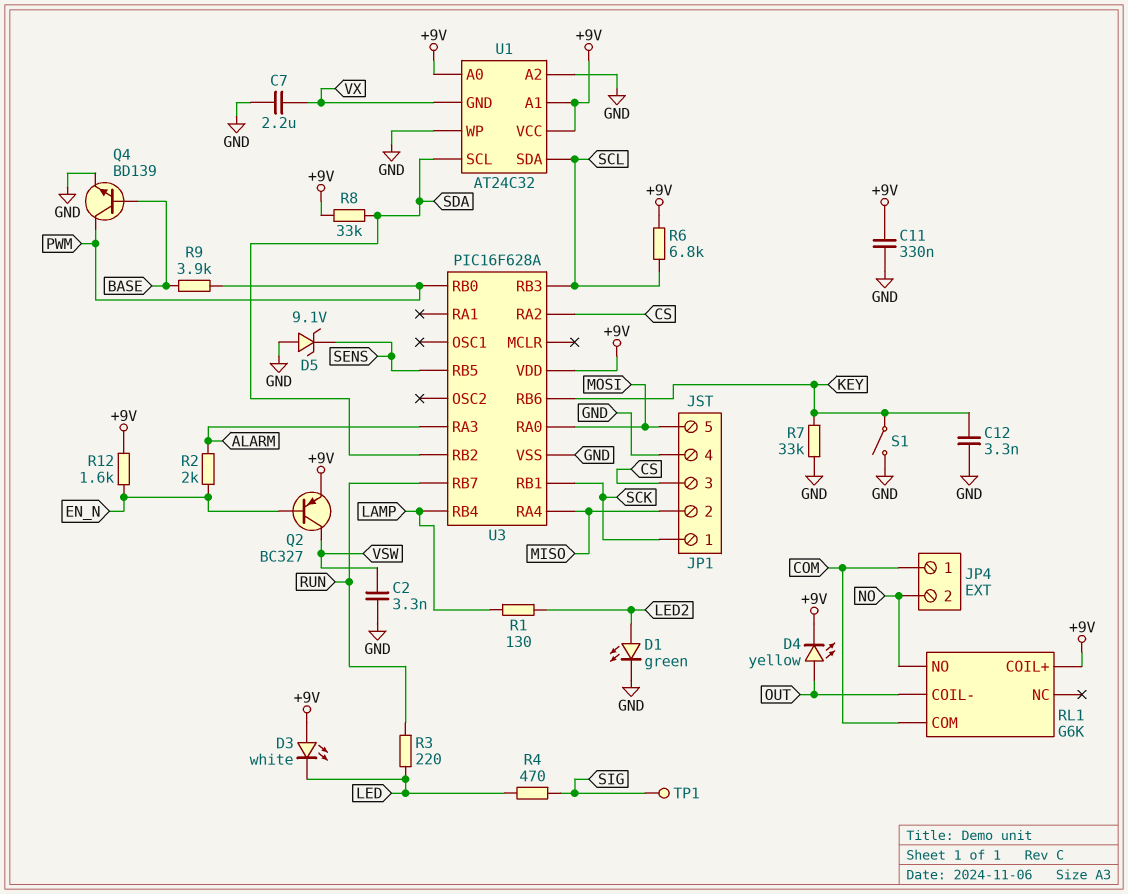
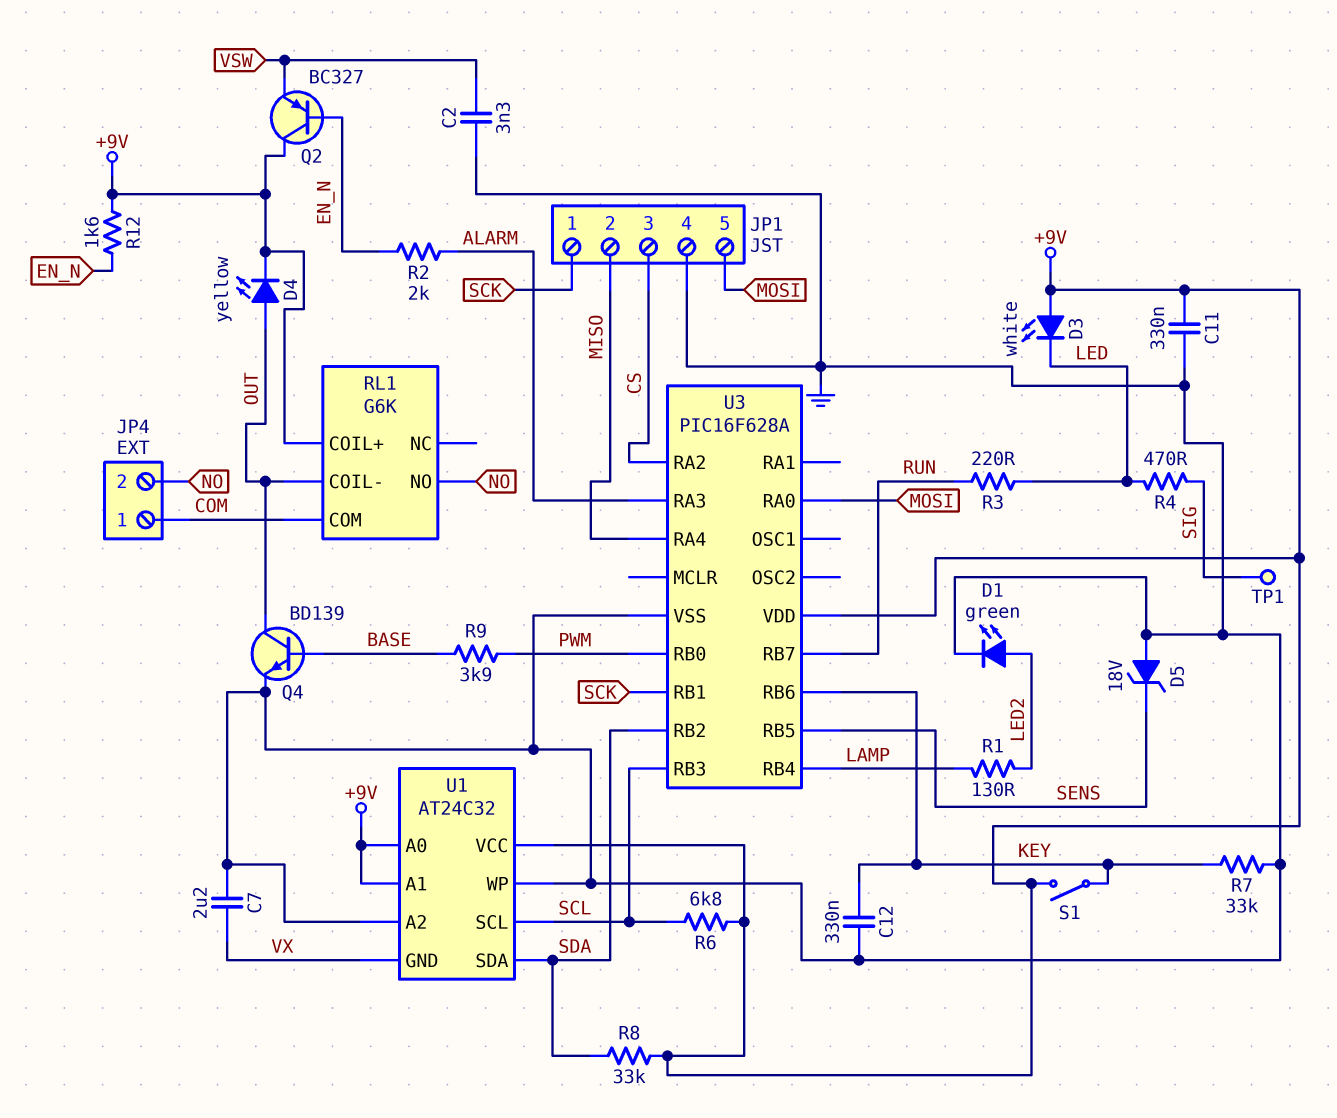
C12: 3.3nF (GND, KEY) -> 330nF (GND, KEY)
D5: zener 9.1V (A GND, K SENS) -> zener 18V (A GND, K SENS)
Q2: PNP BC327 (B EN_N, C VSW, E +9V) -> PNP BC327 (B EN_N, C +9V, E VSW)
Q4: NPN BD139 (B BASE, C PWM, E GND) -> NPN BD139 (B BASE, C OUT, E GND)
S1: switch (GND, KEY) -> switch (+9V, KEY)
U1 pin SCL: SDA -> SCL
U1 pin SDA: SCL -> SDA

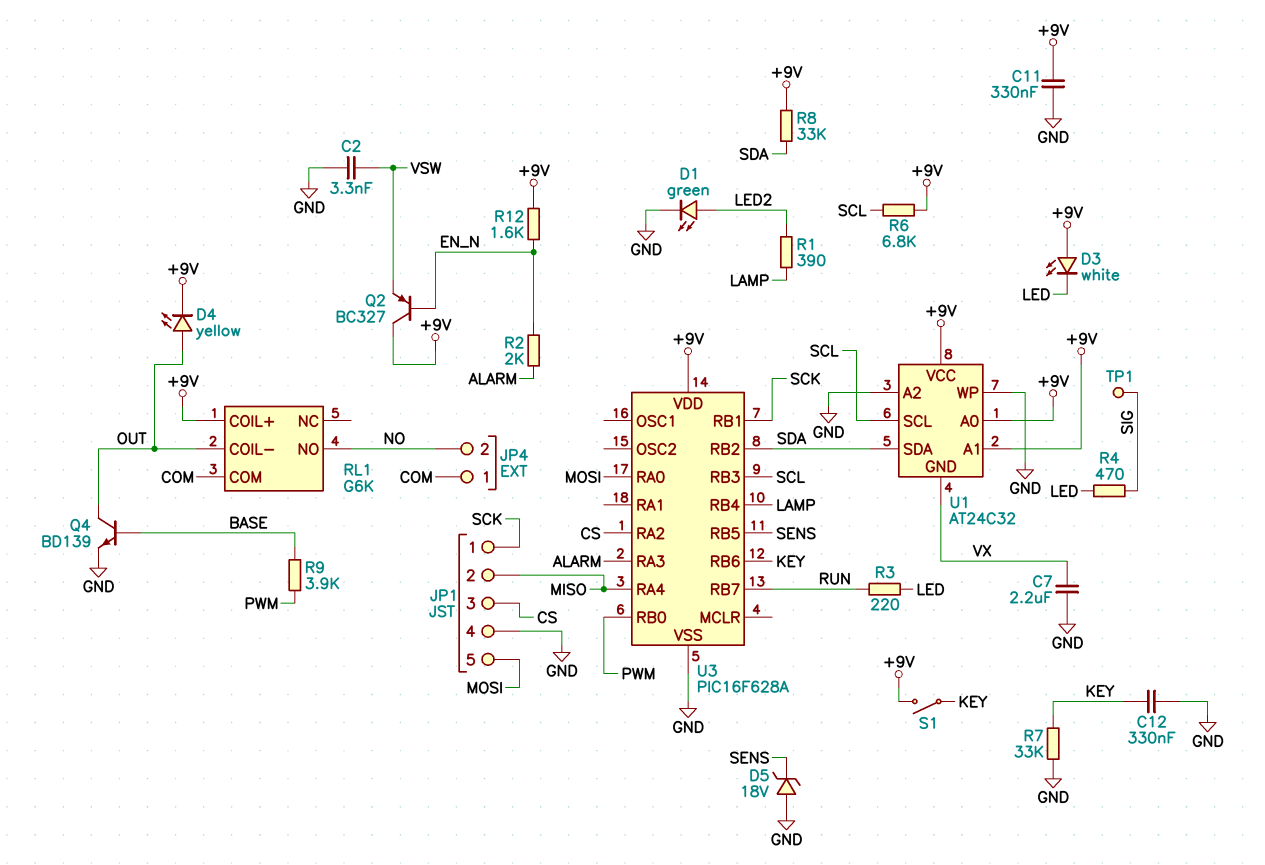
R1: 130 (LAMP, LED2) -> 390 (LAMP, LED2)

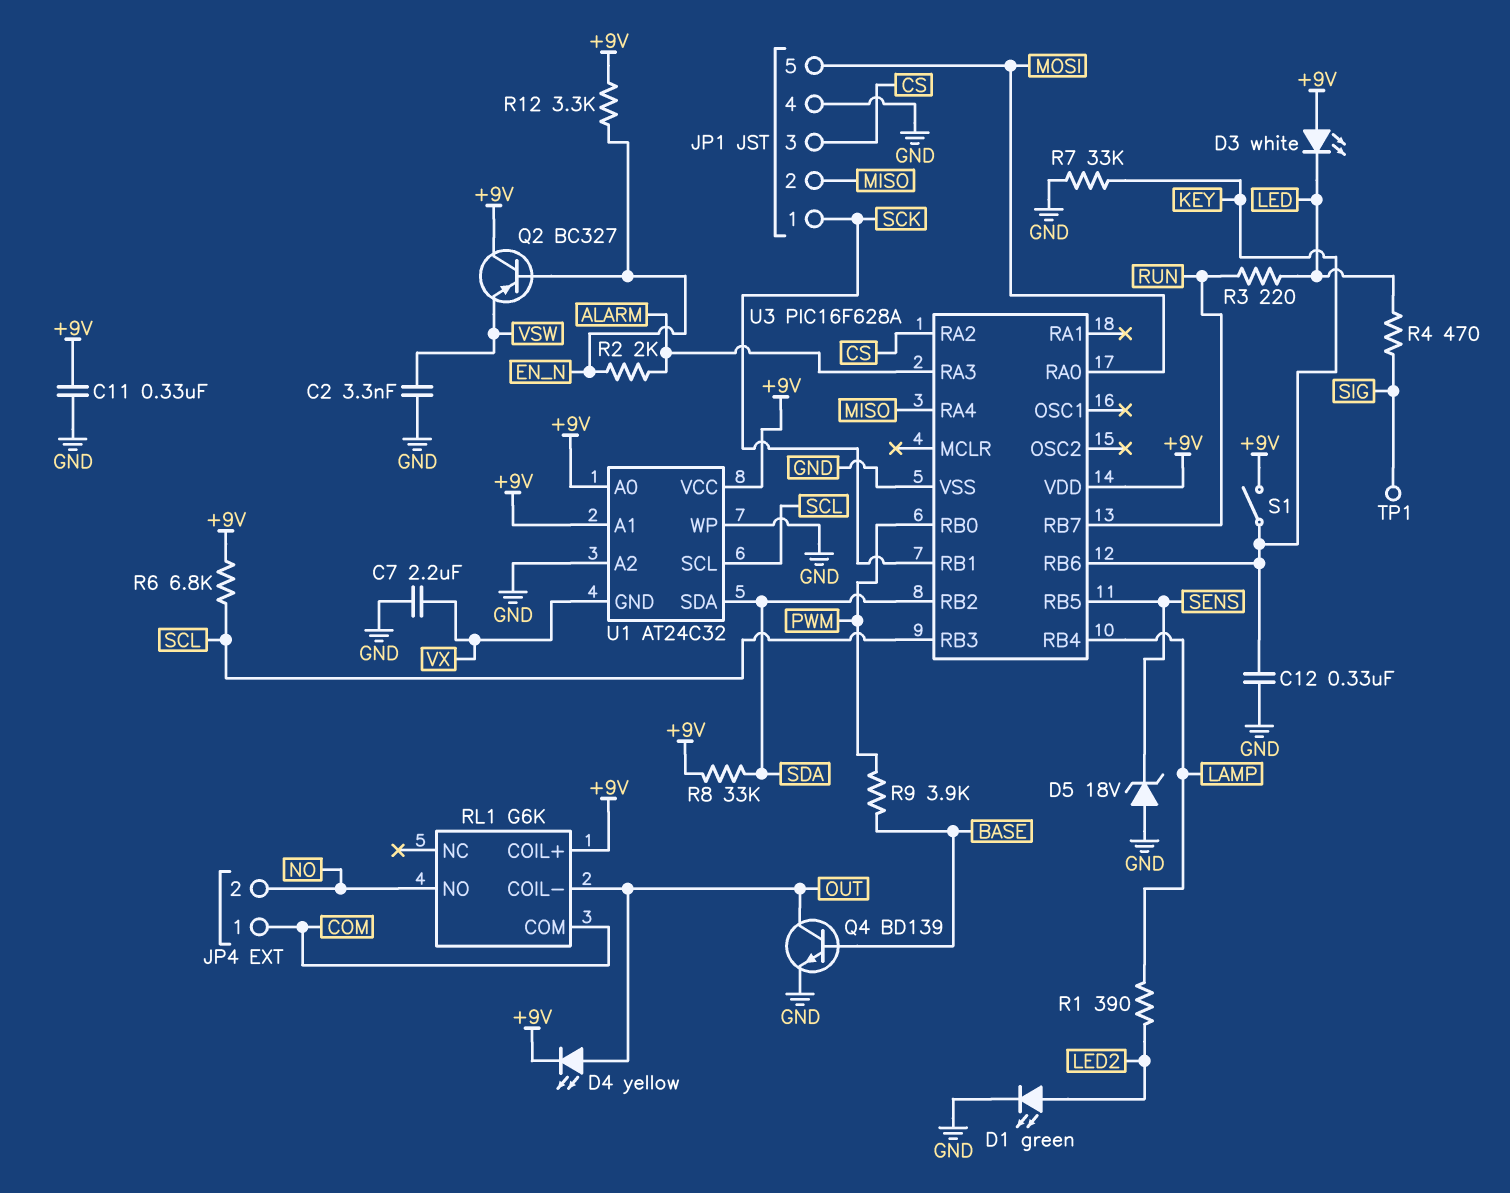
R12: 1.6k (+9V, EN_N) -> 3.3k (+9V, EN_N)

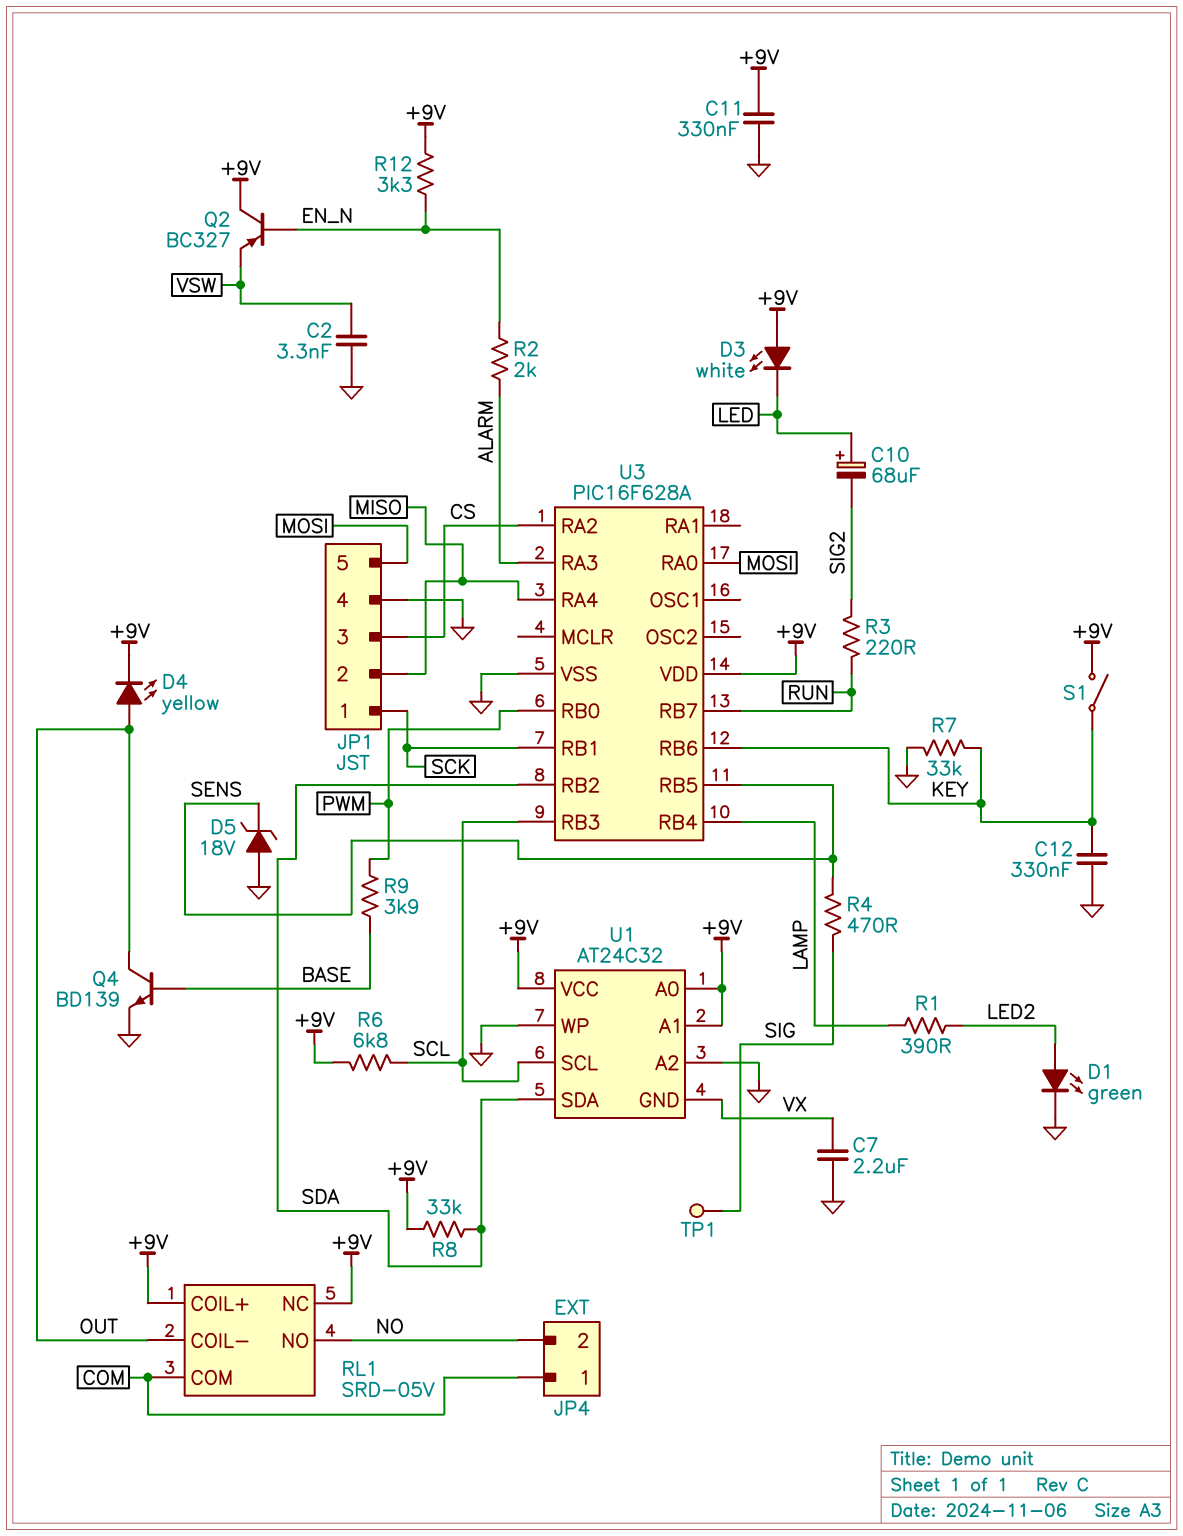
C10: none -> 68uF (plus LED, minus SIG2)
R3: 220 (LED, RUN) -> 220 (RUN, SIG2)
R4: 470 (LED, SIG) -> 470 (SENS, SIG)
RL1: G6K -> SRD-05V
RL1 pin NC: none -> +9V

